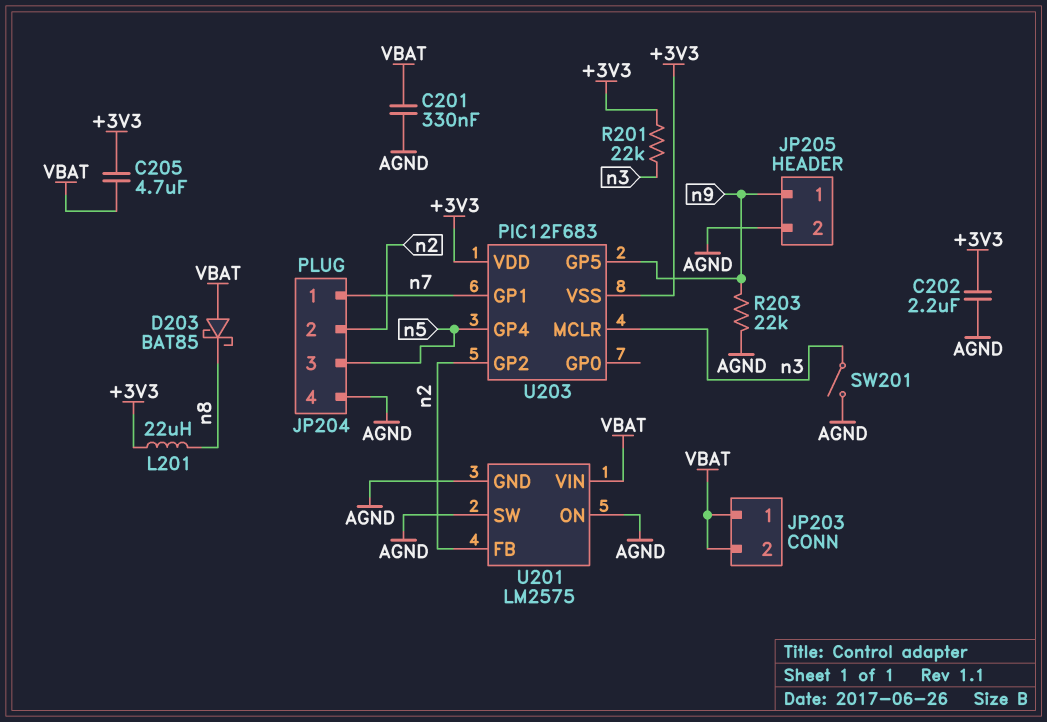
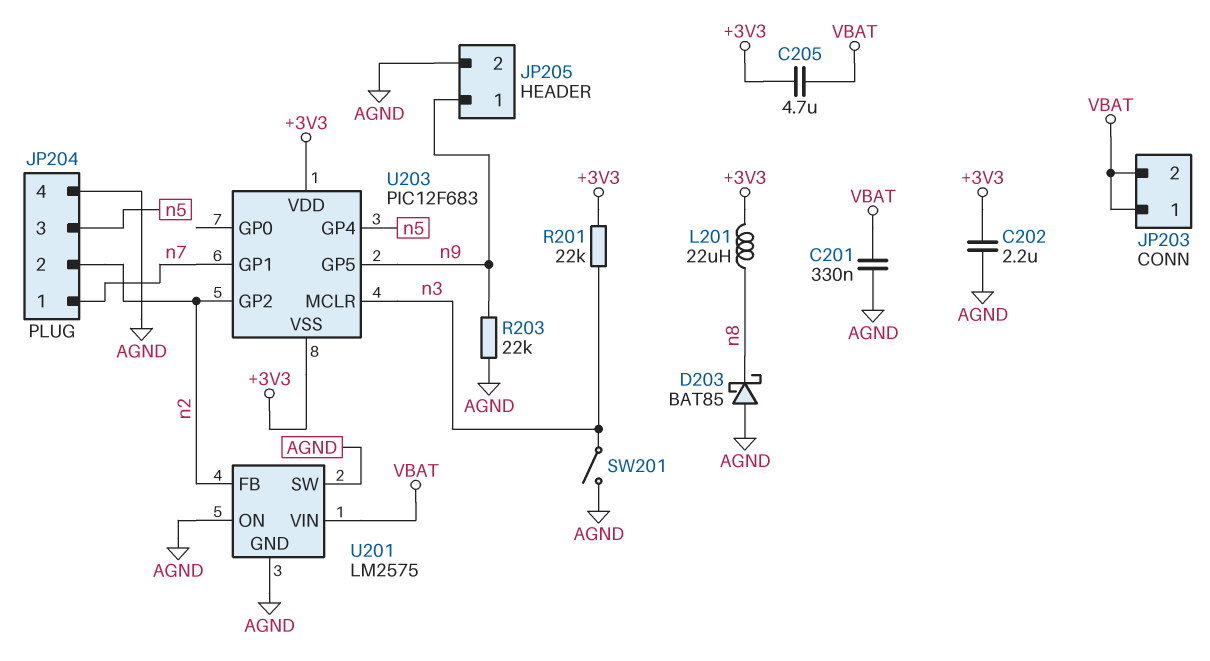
D203: schottky BAT85 (A VBAT, K n8) -> schottky BAT85 (A AGND, K n8)

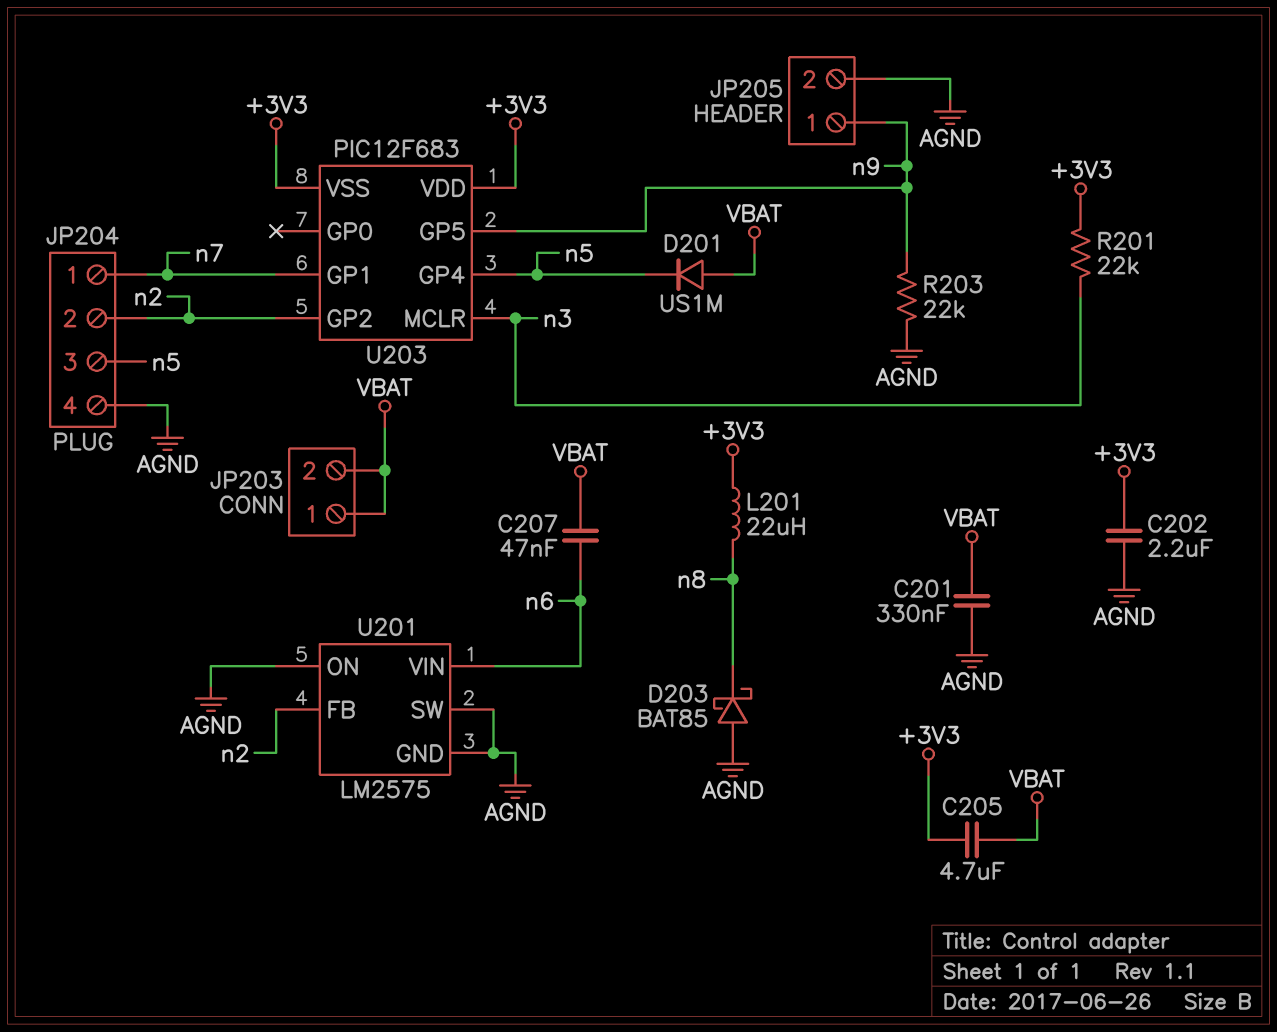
C207: none -> 47nF (VBAT, n6)
D201: none -> diode US1M (A VBAT, K n5)
SW201: switch (AGND, n3) -> none
U201 pin VIN: VBAT -> n6

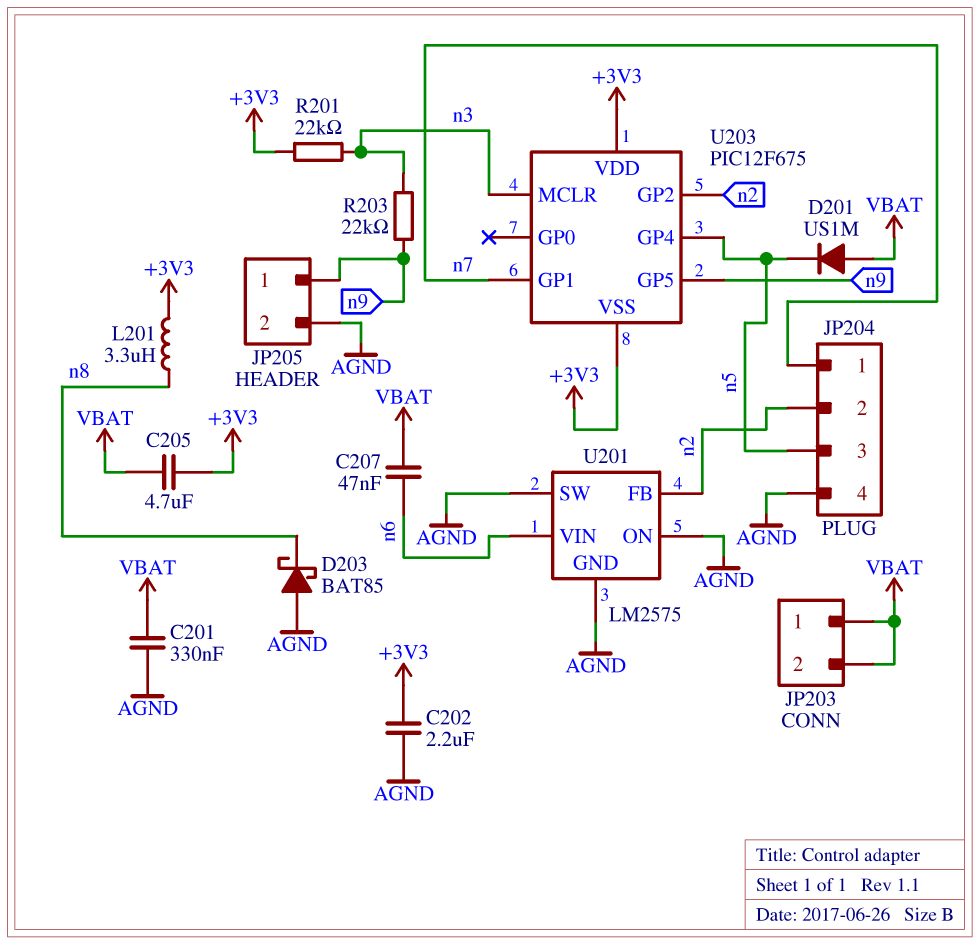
L201: 22uH (+3V3, n8) -> 3.3uH (+3V3, n8)
R203: 22k (AGND, n9) -> 22k (n3, n9)
U203: PIC12F683 -> PIC12F675

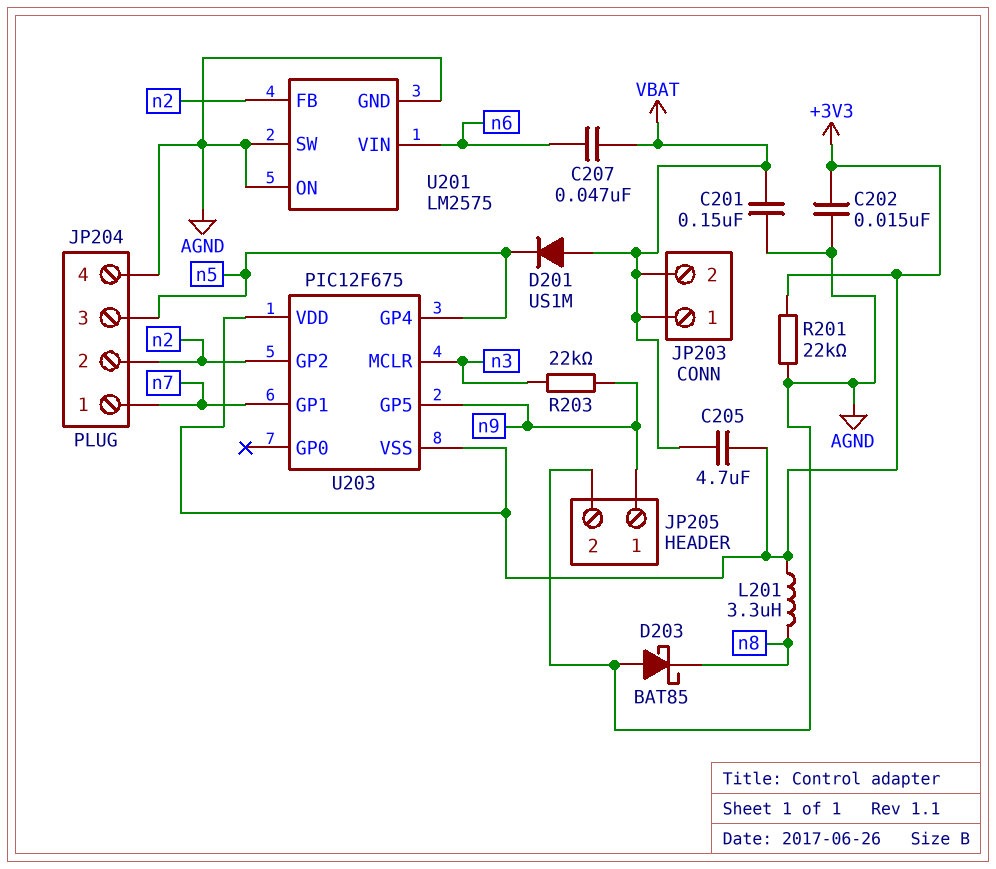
C201: 330nF (AGND, VBAT) -> 150nF (AGND, VBAT)
C202: 2.2uF (+3V3, AGND) -> 15nF (+3V3, AGND)
R201: 22k (+3V3, n3) -> 22k (+3V3, AGND)

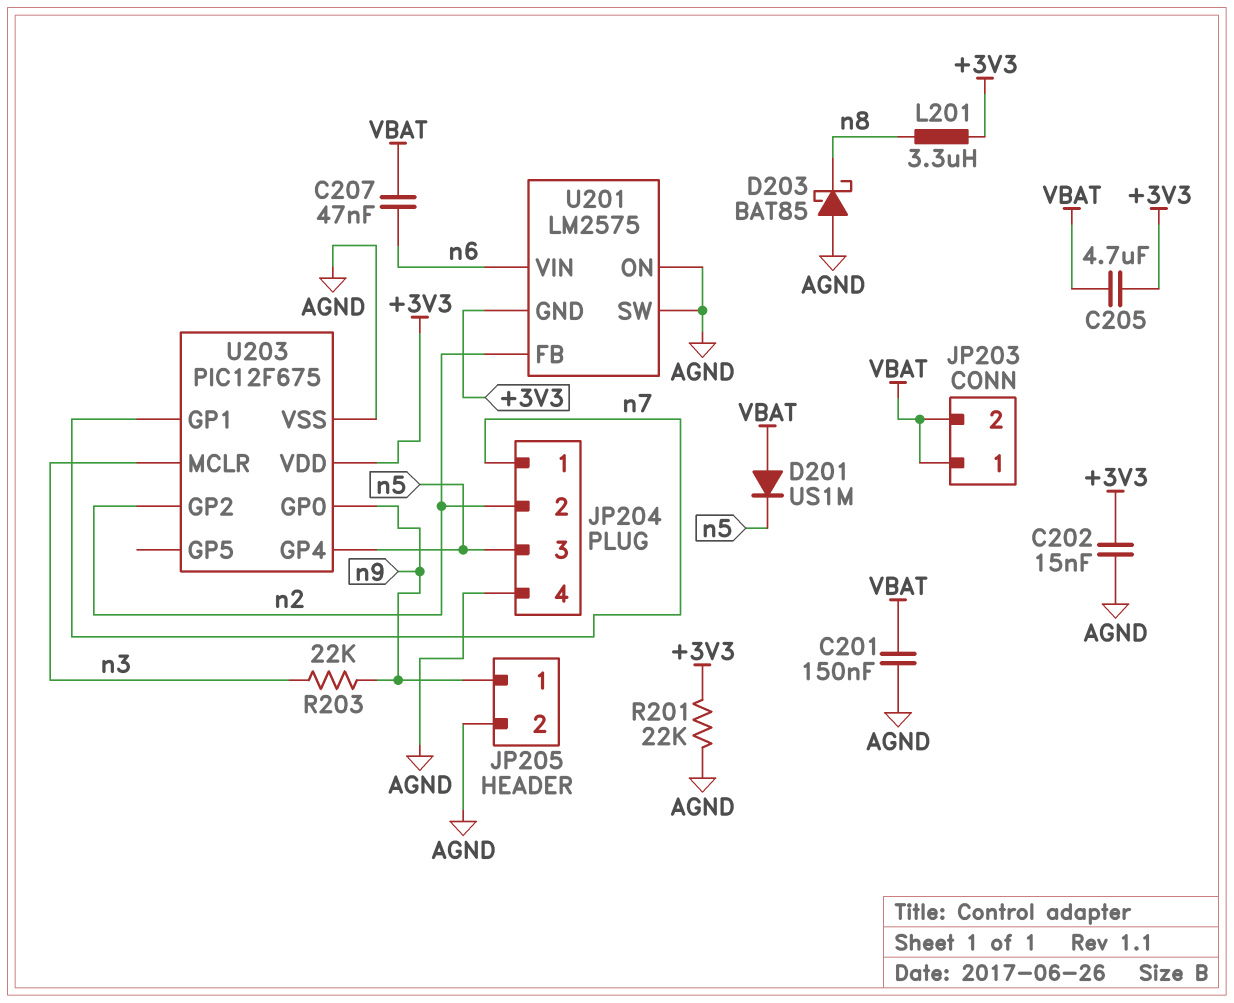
U201 pin GND: AGND -> +3V3
U203 pin GP0: none -> n9
U203 pin GP5: n9 -> none
U203 pin VSS: +3V3 -> AGND

